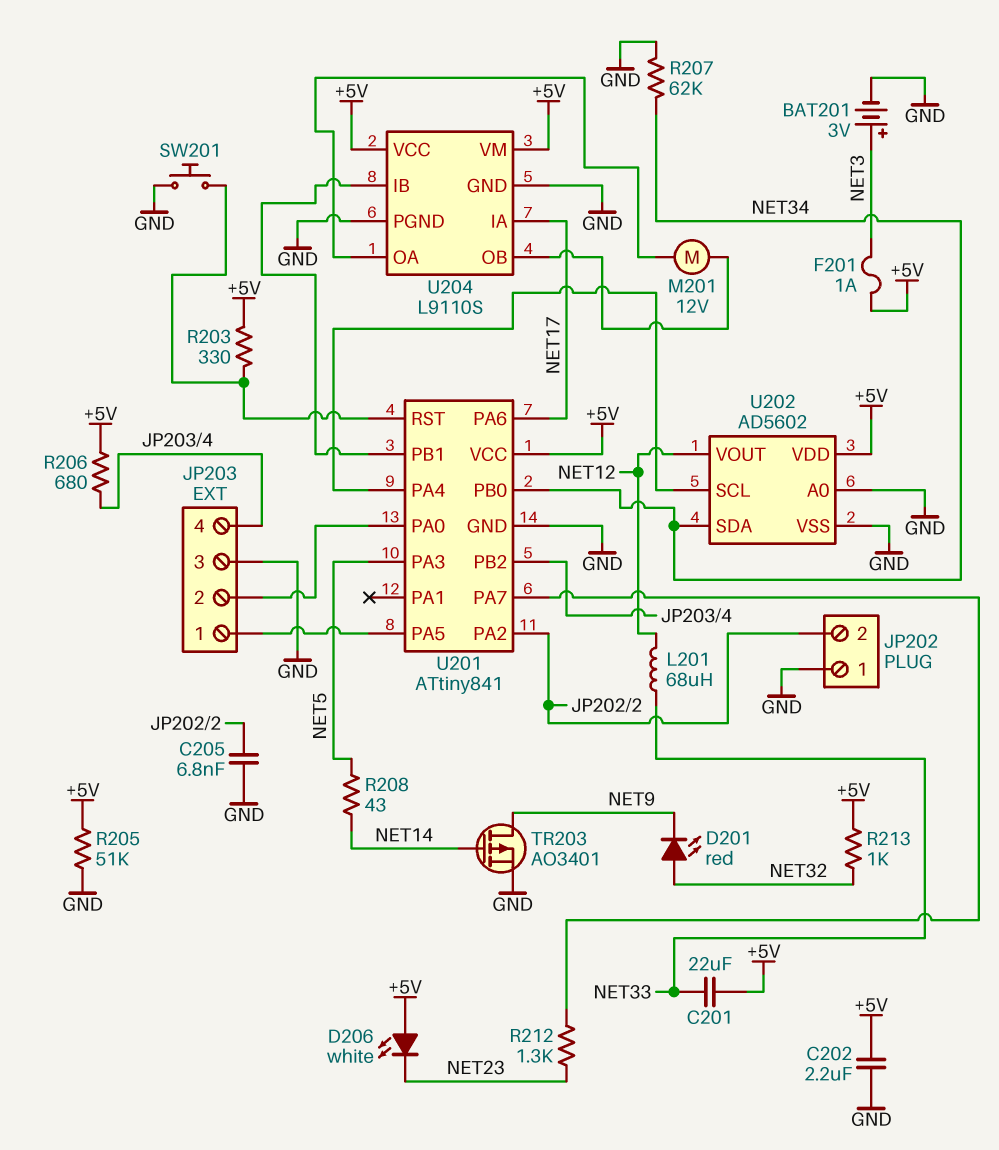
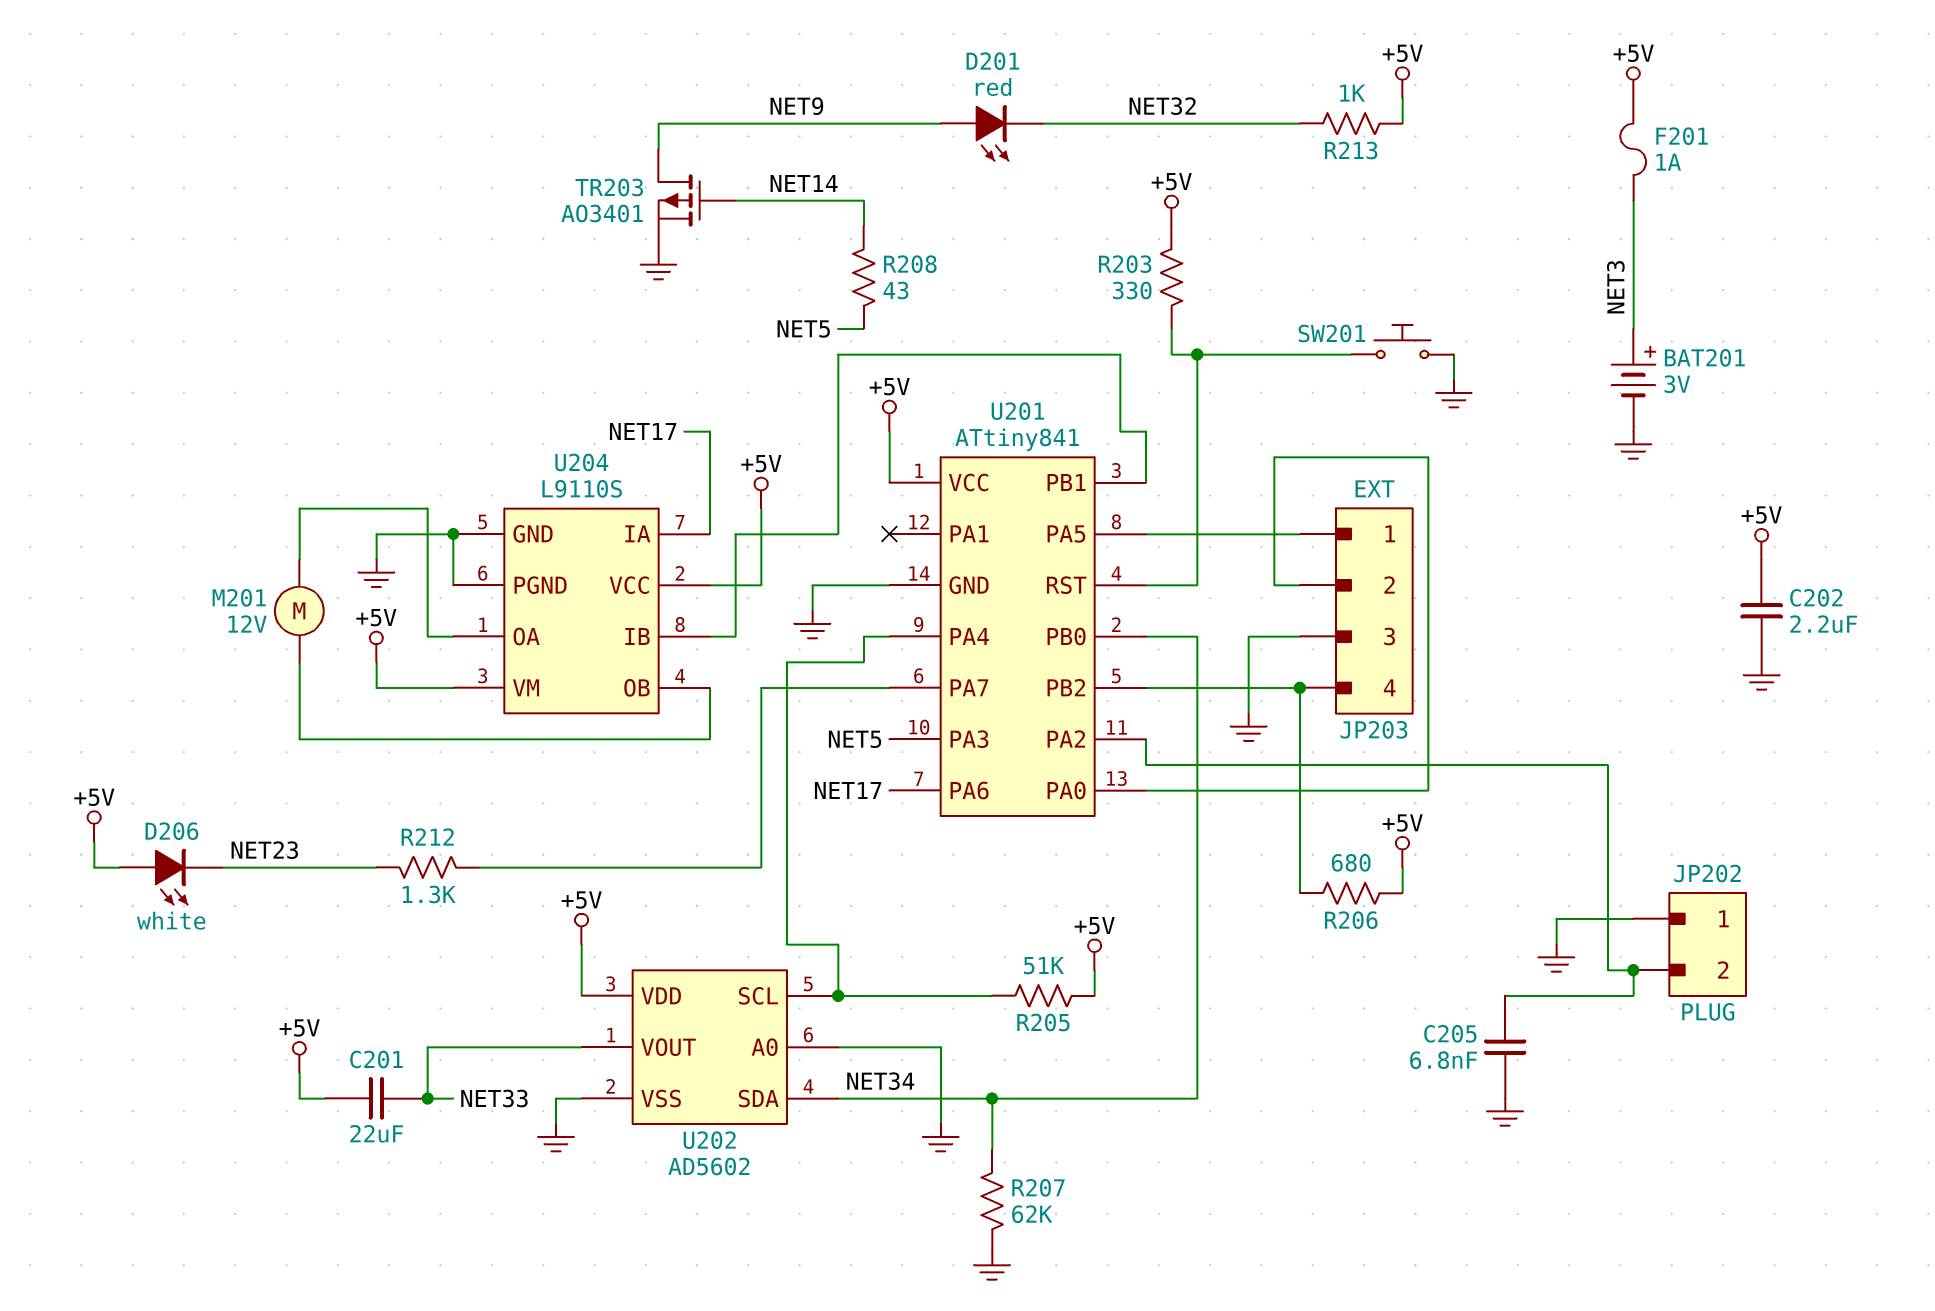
D201: LED red (A NET32, K NET9) -> LED red (A NET9, K NET32)
L201: 68uH (NET12, NET33) -> none
R205: 51k (+5V, GND) -> 51k (+5V, U201/PA4)
U202 pin VOUT: NET12 -> NET33

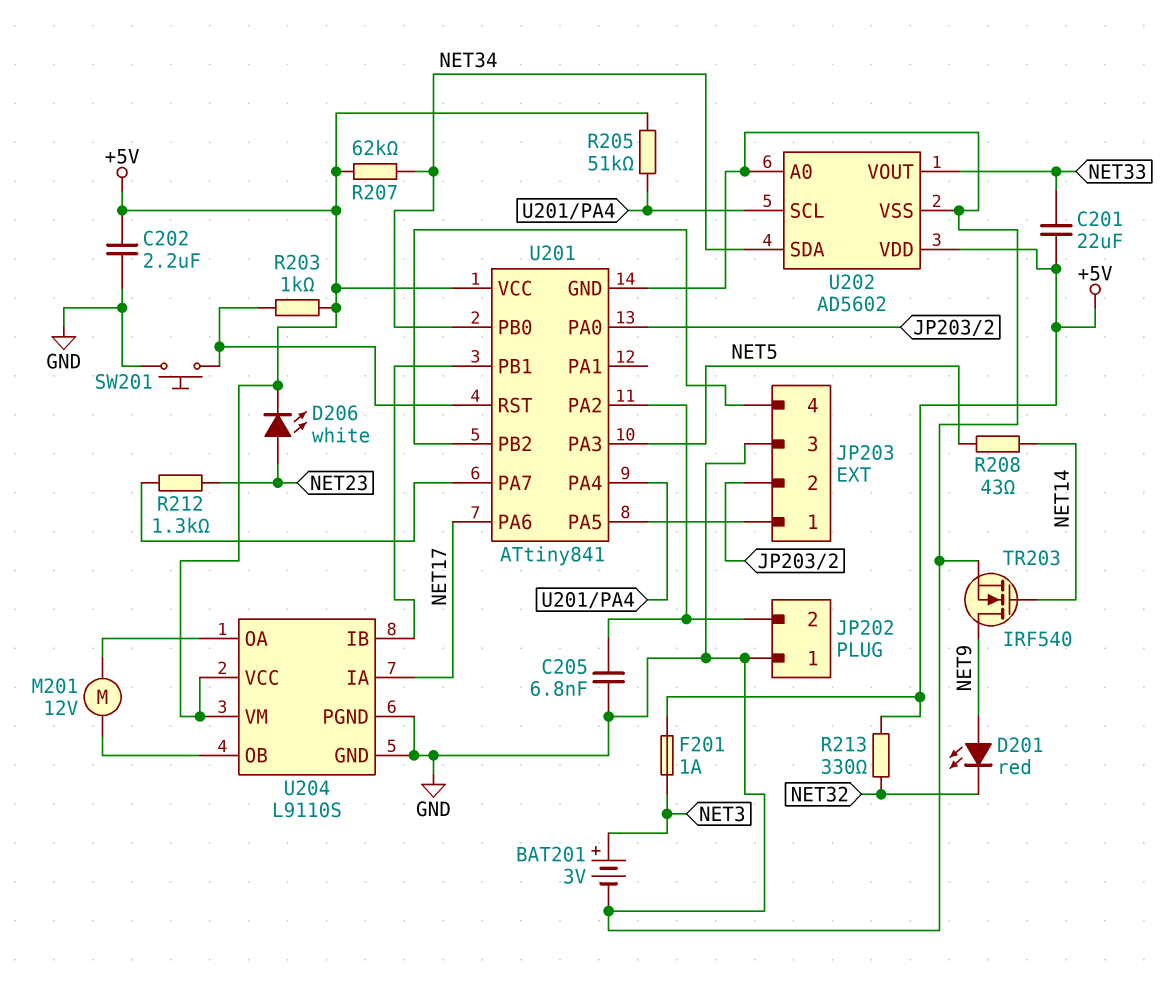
D206: LED white (A +5V, K NET23) -> LED white (A NET23, K +5V)
R203: 330 (+5V, U201/RST) -> 1k (+5V, U201/RST)
R206: 680 (+5V, JP203/4) -> none
R207: 62k (GND, NET34) -> 62k (+5V, NET34)
R213: 1k (+5V, NET32) -> 330 (+5V, NET32)
TR203: PMOS AO3401 (G NET14, D NET9, S GND) -> NMOS IRF540 (G NET14, D NET9, S GND)

